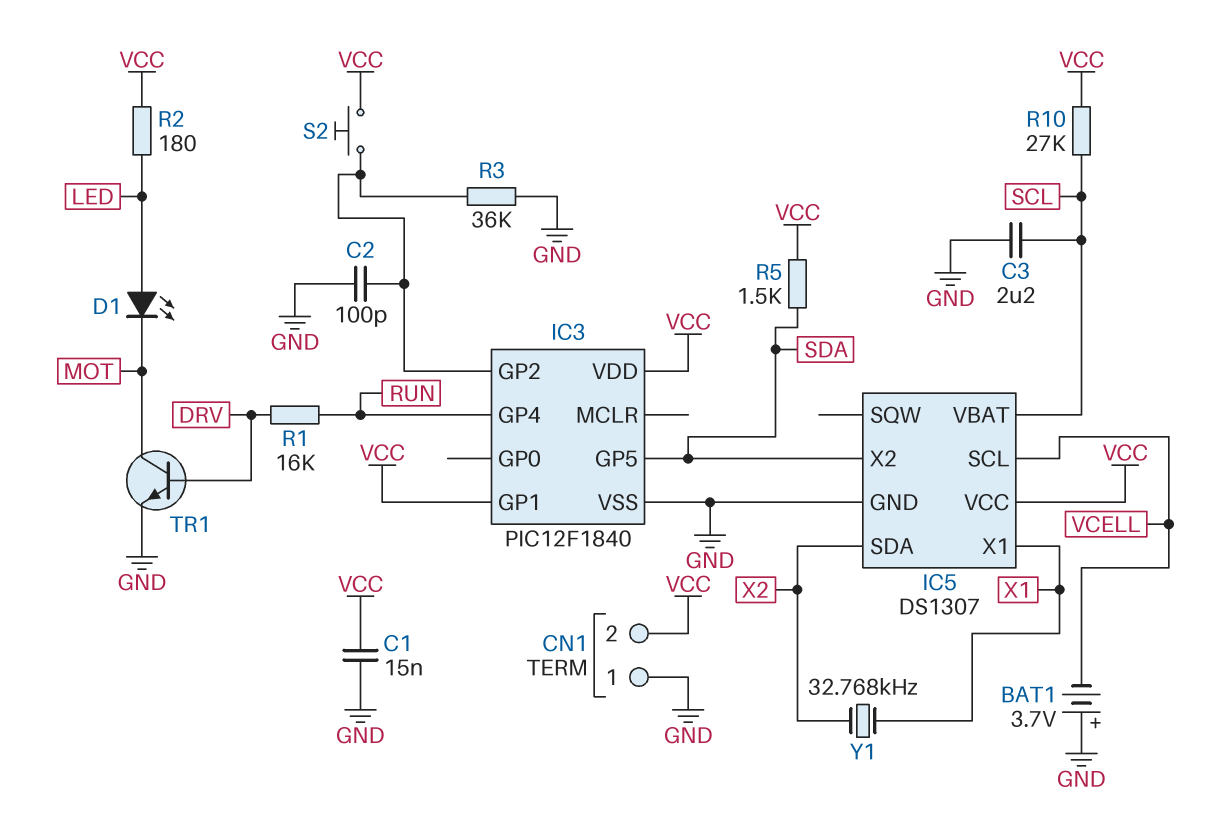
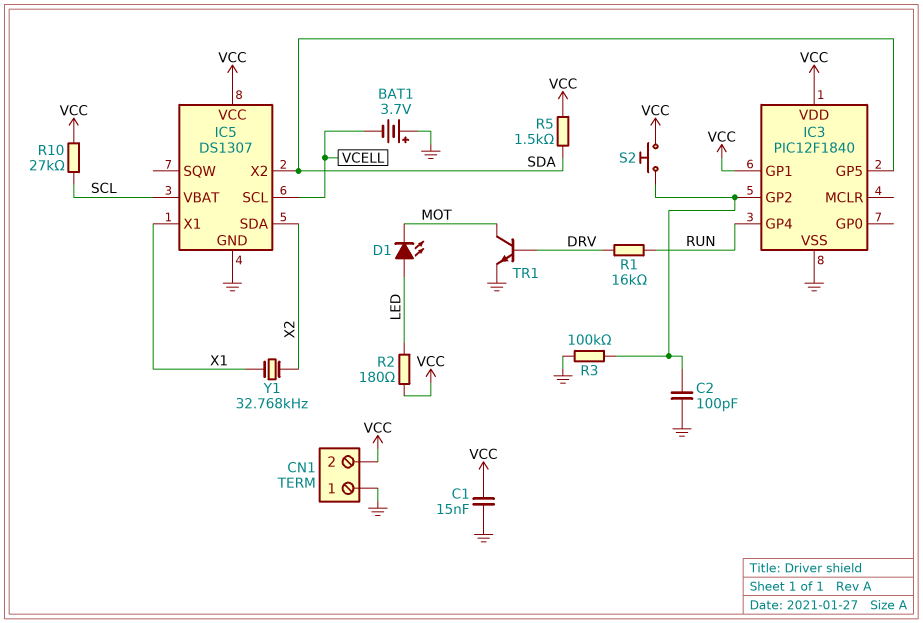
C3: 2.2uF (GND, SCL) -> none
R3: 36k (GND, IC3/GP2) -> 100k (GND, IC3/GP2)

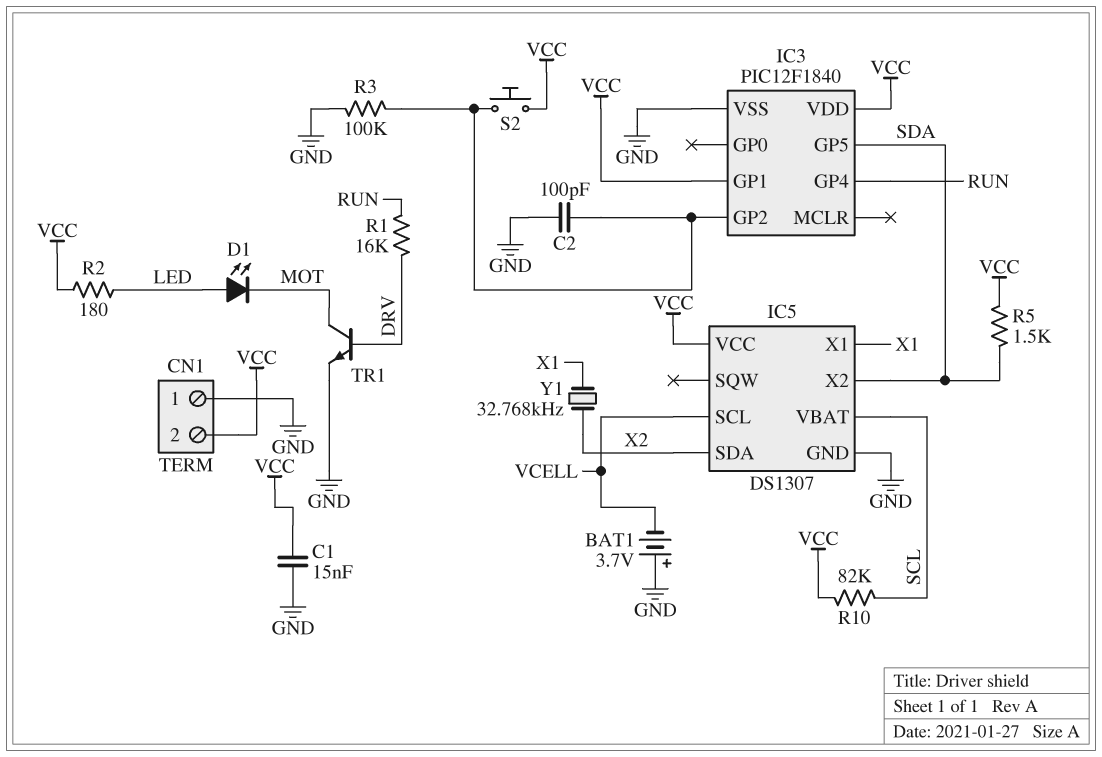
R10: 27k (SCL, VCC) -> 82k (SCL, VCC)

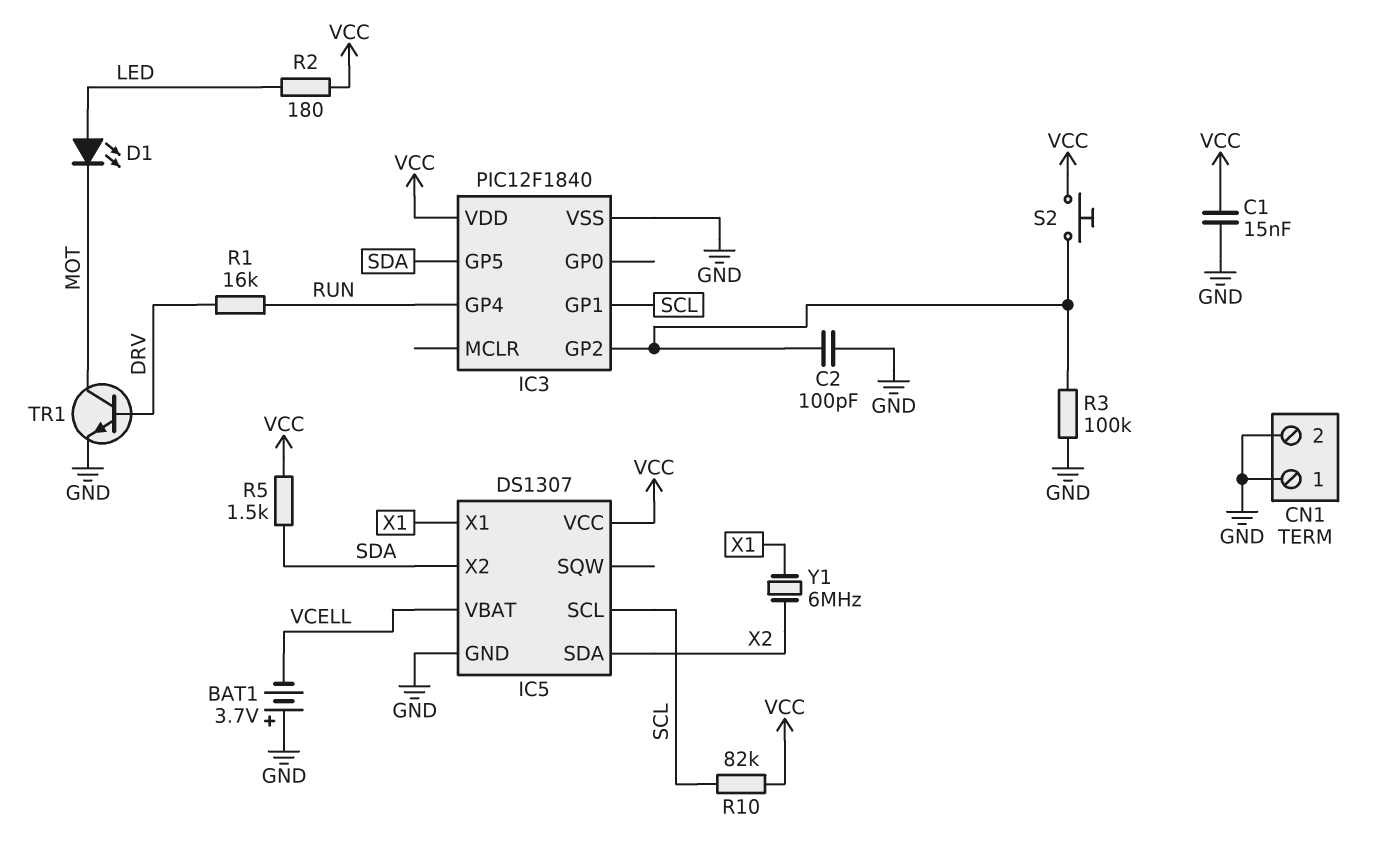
CN1 pin 2: VCC -> GND
IC3 pin GP1: VCC -> SCL
IC5 pin SCL: VCELL -> SCL
IC5 pin VBAT: SCL -> VCELL
Y1: 32.768kHz (X1, X2) -> 6MHz (X1, X2)

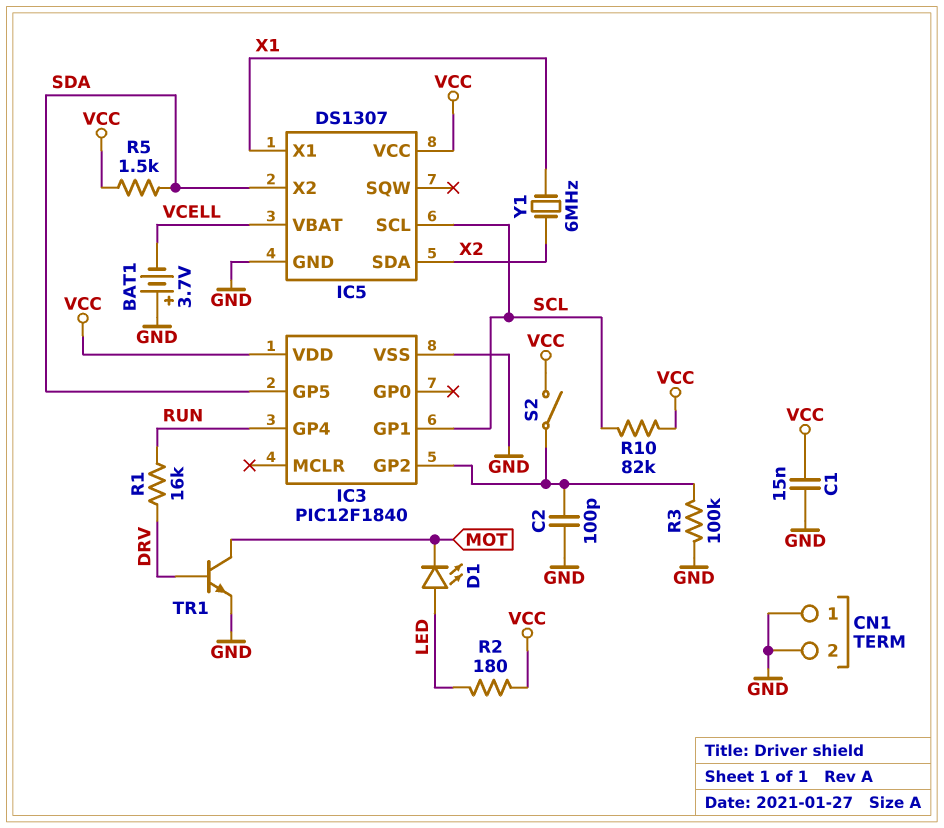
S2: button (IC3/GP2, VCC) -> switch (IC3/GP2, VCC)

